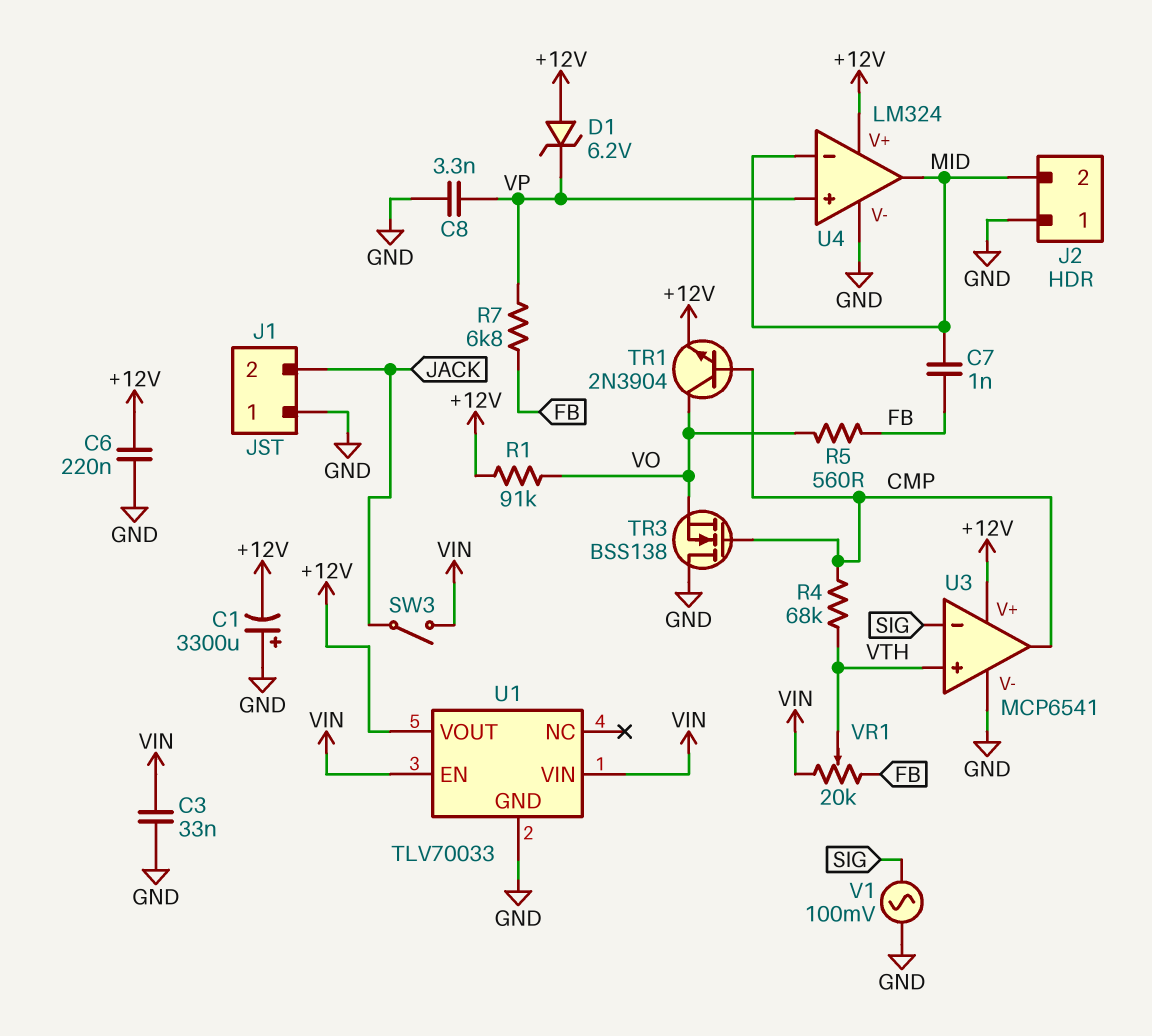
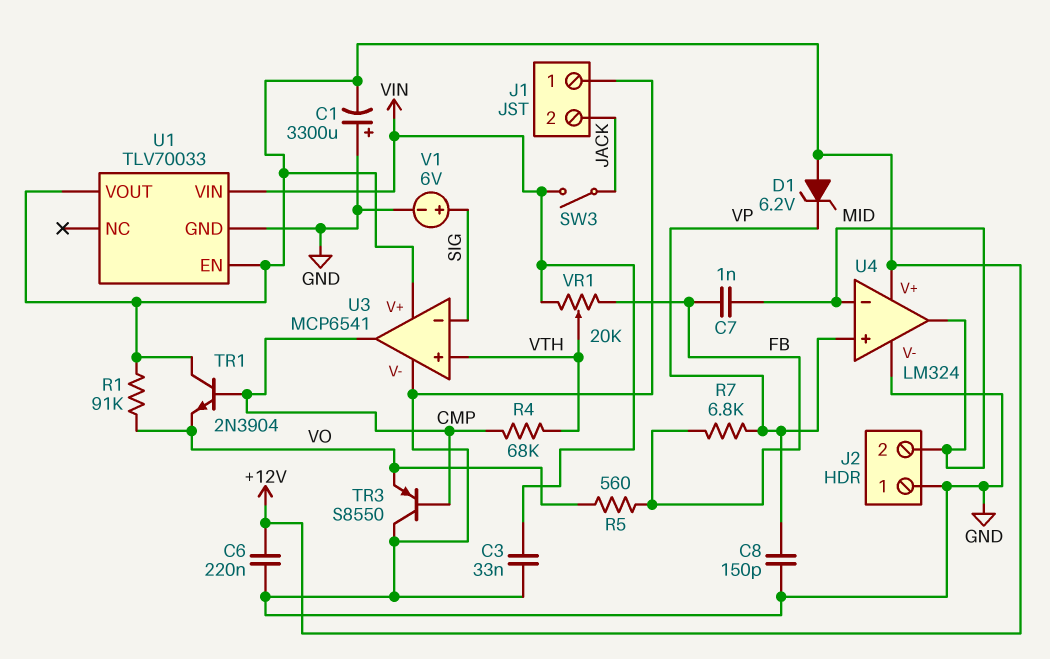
C8: 3.3nF (GND, VP) -> 150pF (GND, VP)
TR1: NPN 2N3904 (B CMP, C VO, E +12V) -> NPN 2N3904 (B CMP, C +12V, E VO)
TR3: NMOS BSS138 (G CMP, D GND, S VO) -> PNP S8550 (B CMP, C GND, E VO)
U1 pin EN: VIN -> +12V
V1: AC 100mV (GND, SIG) -> 6V (plus SIG, minus GND)

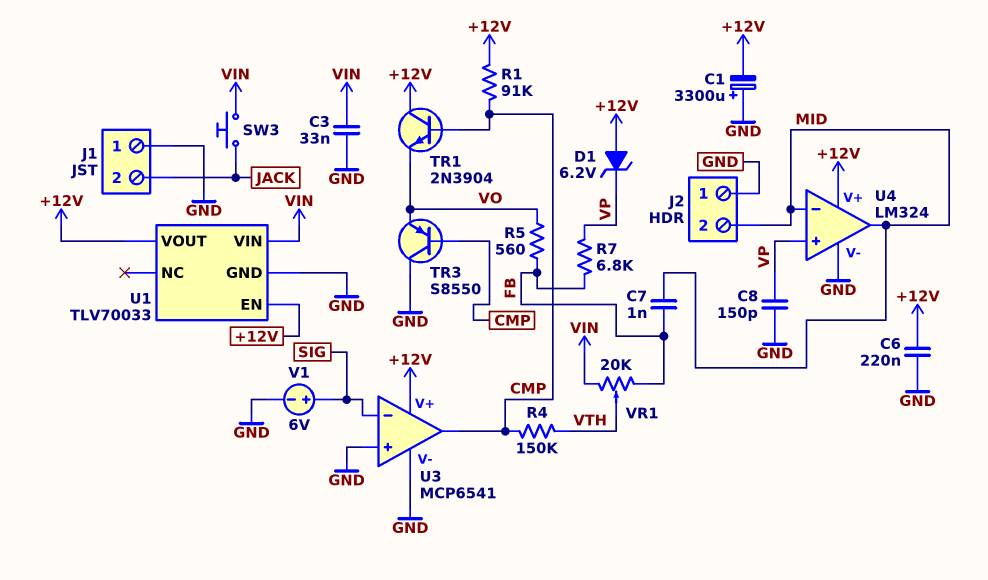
R1: 91k (+12V, VO) -> 91k (+12V, CMP)
R4: 68k (CMP, VTH) -> 150k (CMP, VTH)
SW3: switch (JACK, VIN) -> button (JACK, VIN)
U3 pin in+: VTH -> GND

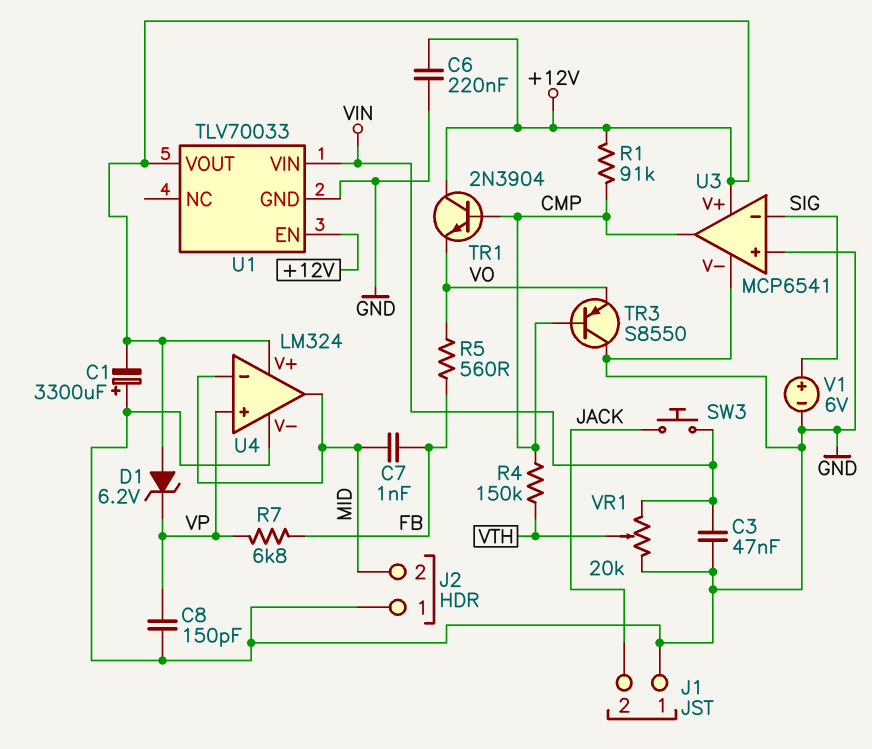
C3: 33nF (GND, VIN) -> 47nF (GND, VIN)
VR1: 20k (FB, VIN, wiper VTH) -> 20k (GND, VIN, wiper VTH)

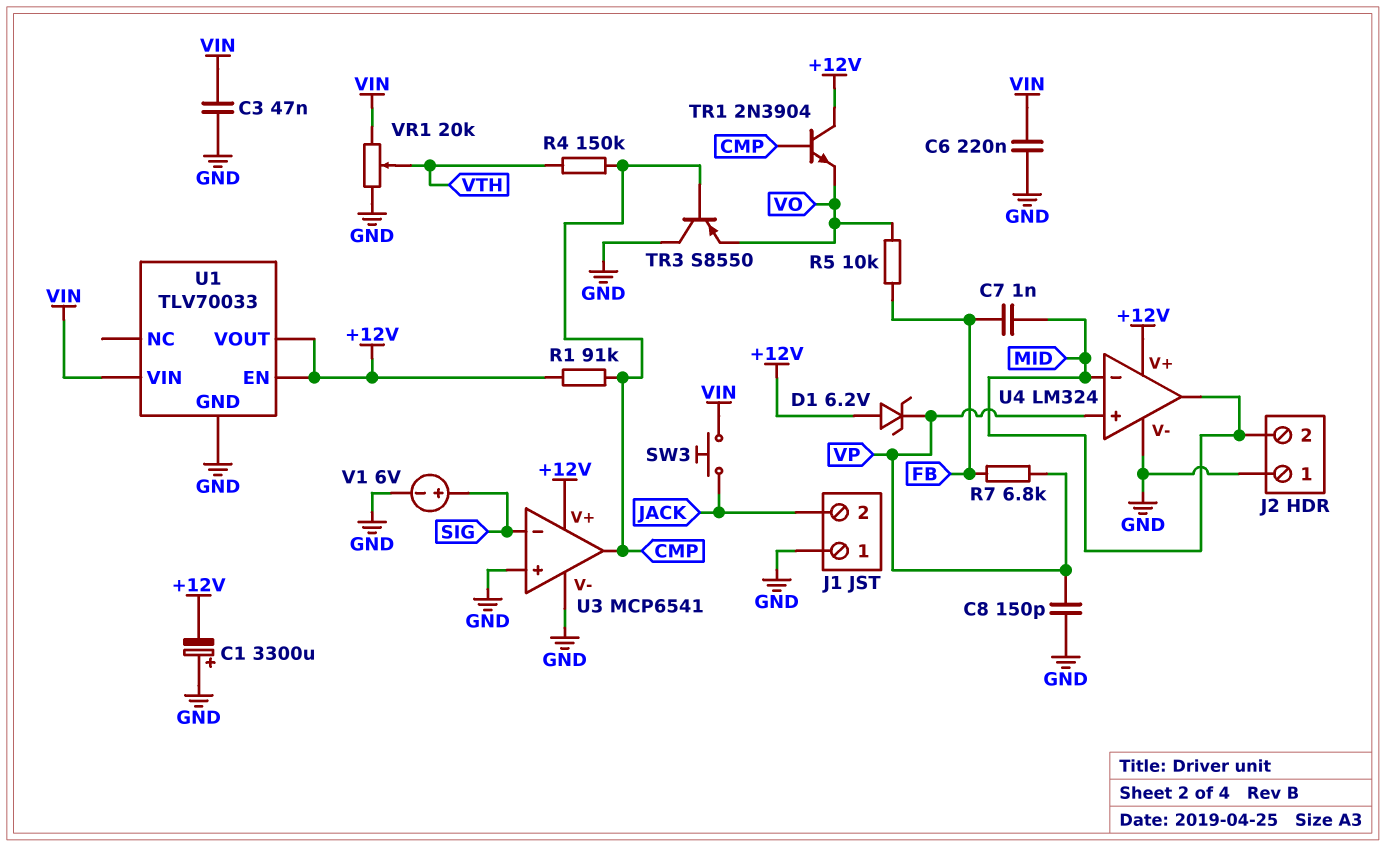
C6: 220nF (+12V, GND) -> 220nF (GND, VIN)
R5: 560 (FB, VO) -> 10k (FB, VO)

